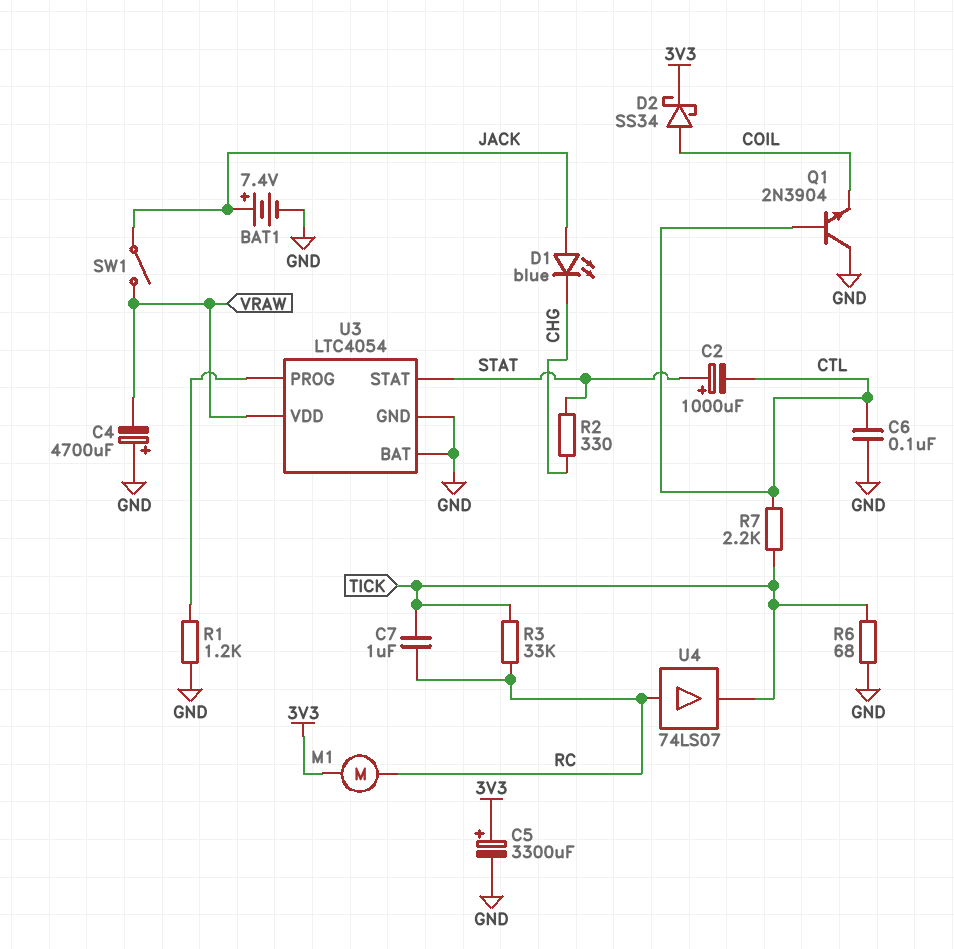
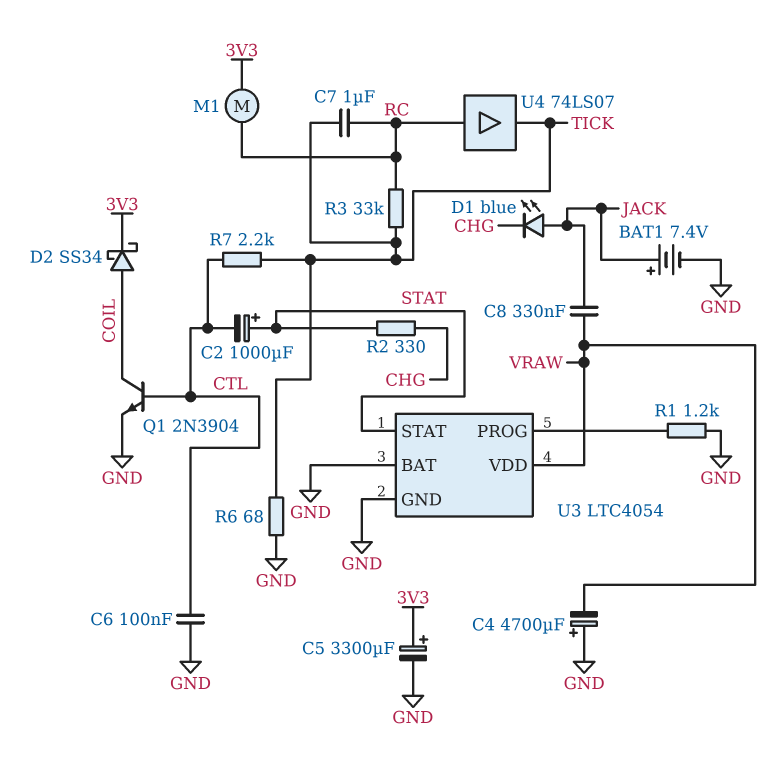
C8: none -> 330nF (JACK, VRAW)
Q1: NPN 2N3904 (B CTL, C GND, E COIL) -> NPN 2N3904 (B CTL, C COIL, E GND)
SW1: switch (JACK, VRAW) -> none

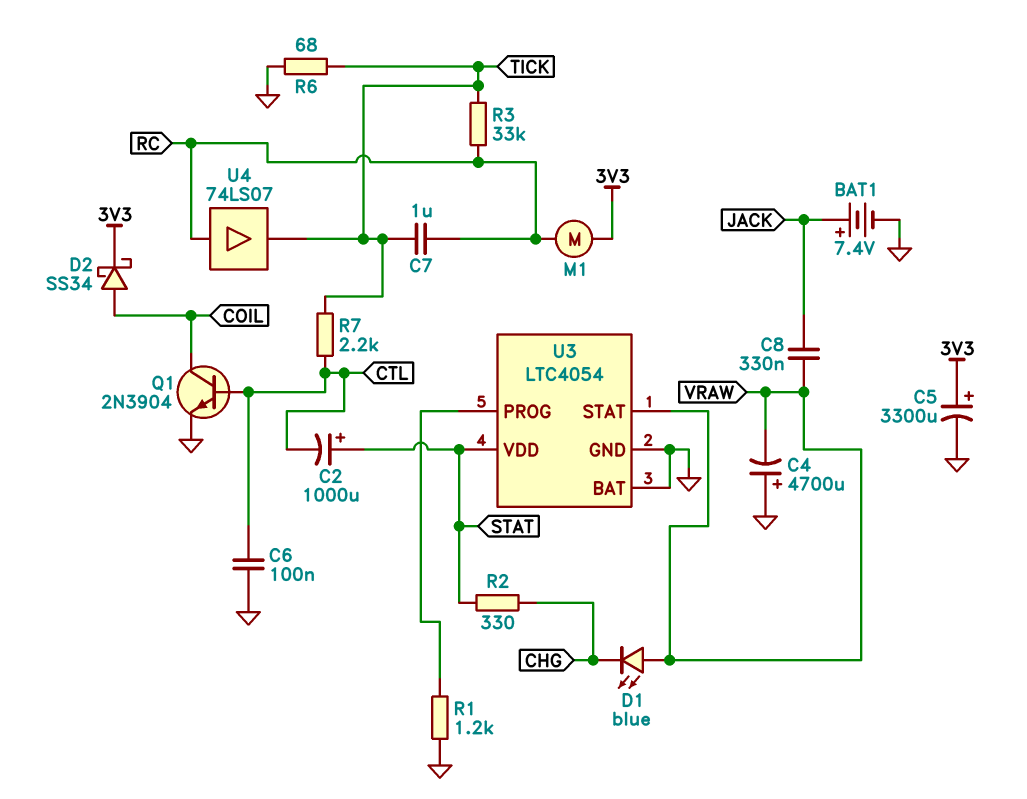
D1: LED blue (A JACK, K CHG) -> LED blue (A VRAW, K CHG)
U3 pin STAT: STAT -> VRAW
U3 pin VDD: VRAW -> STAT

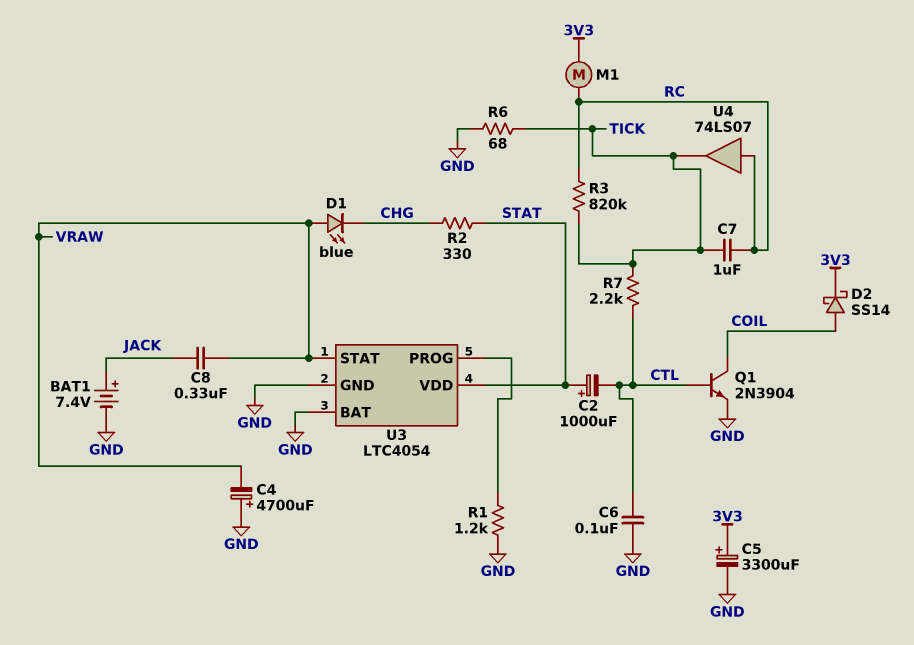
D2: schottky SS34 (A COIL, K 3V3) -> schottky SS14 (A COIL, K 3V3)
R3: 33k (RC, TICK) -> 820k (RC, TICK)

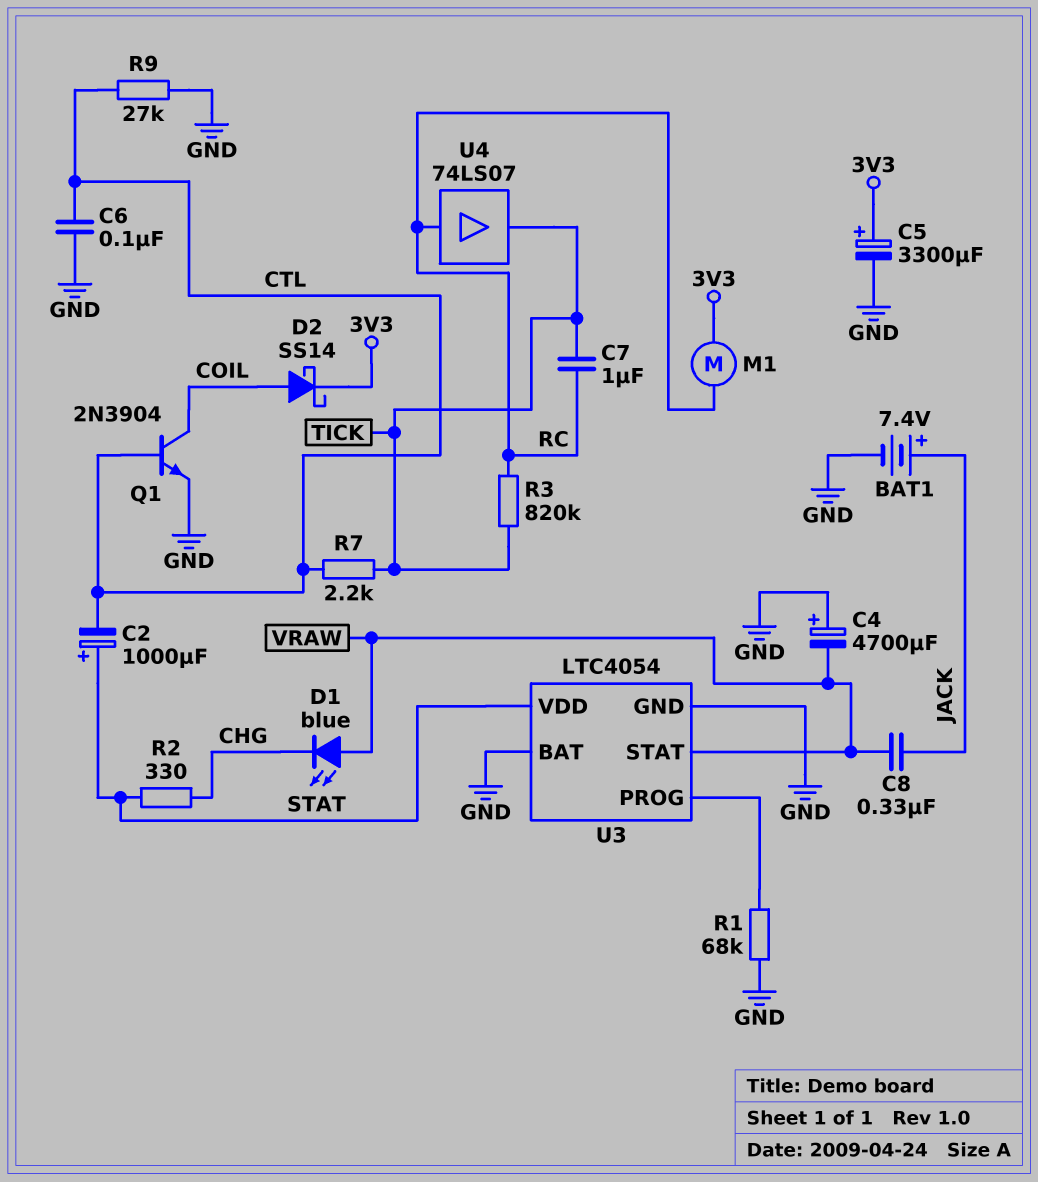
R1: 1.2k (GND, U3/PROG) -> 68k (GND, U3/PROG)
R6: 68 (GND, TICK) -> none
R9: none -> 27k (CTL, GND)

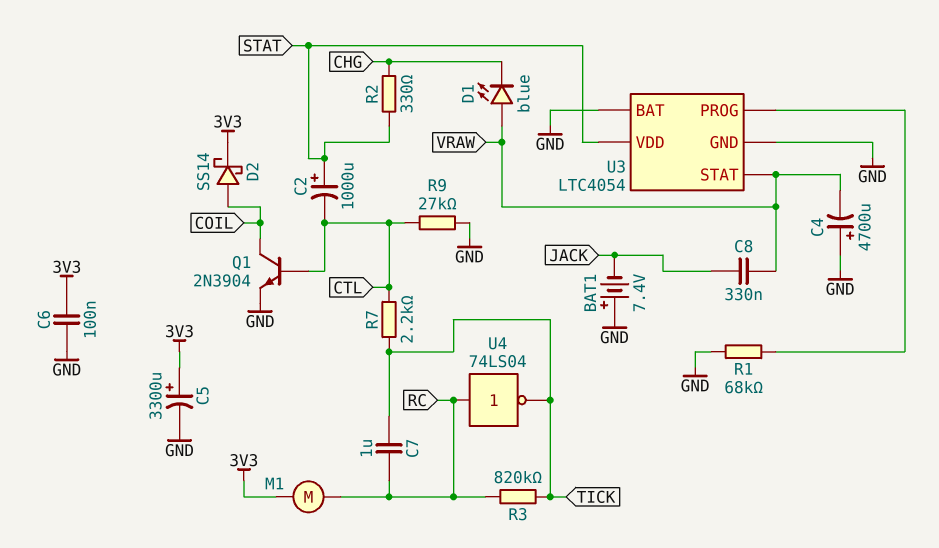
BAT1: 7.4V (plus JACK, minus GND) -> 7.4V (plus GND, minus JACK)
C6: 100nF (CTL, GND) -> 100nF (3V3, GND)
U4: buffer 74LS07 (in RC, out TICK) -> NOT 74LS04 (in RC, out TICK)

